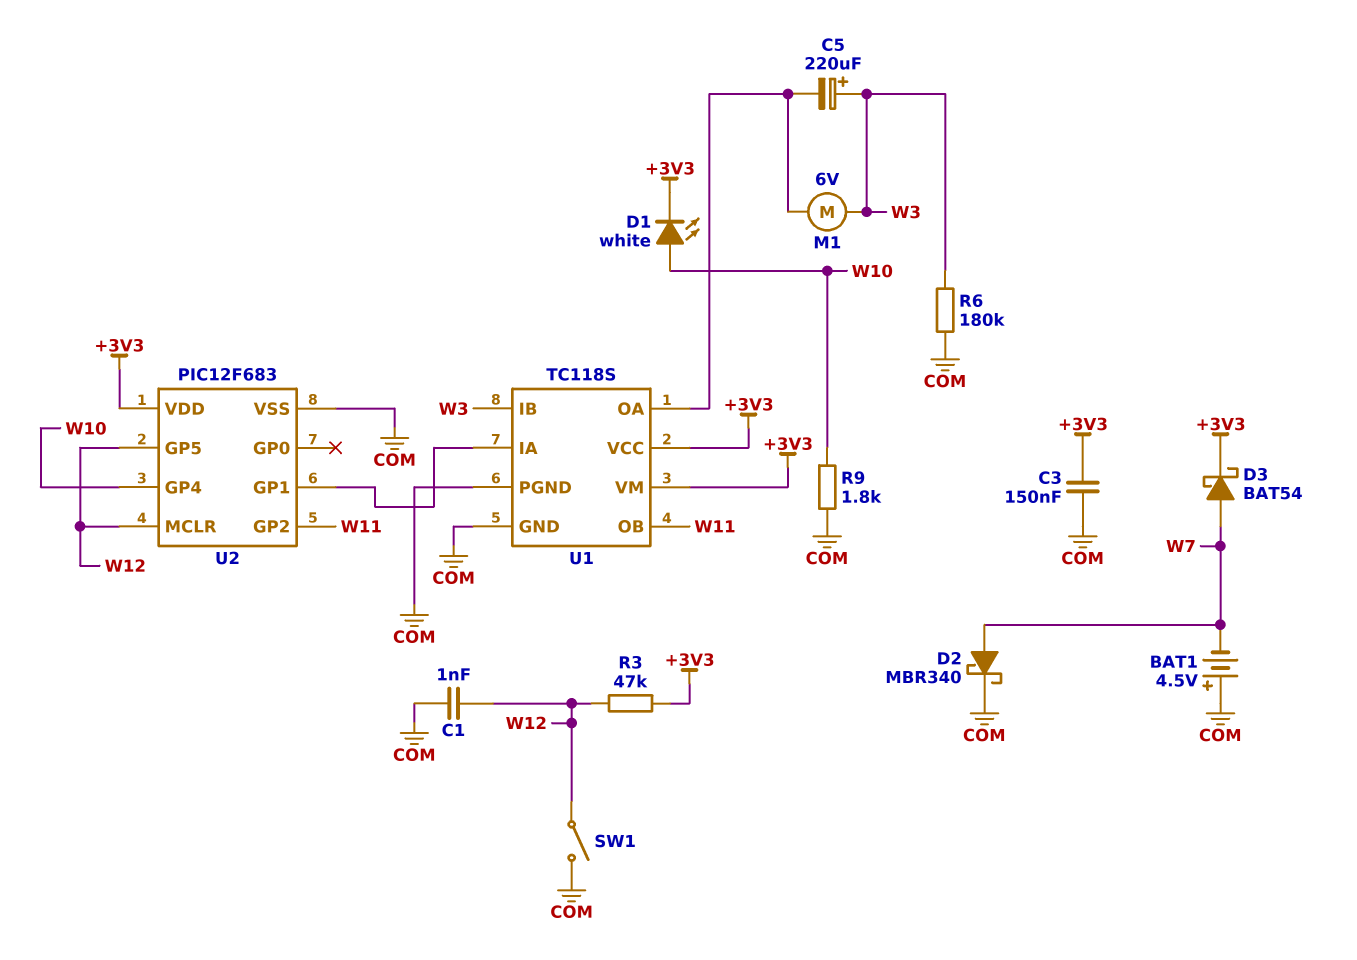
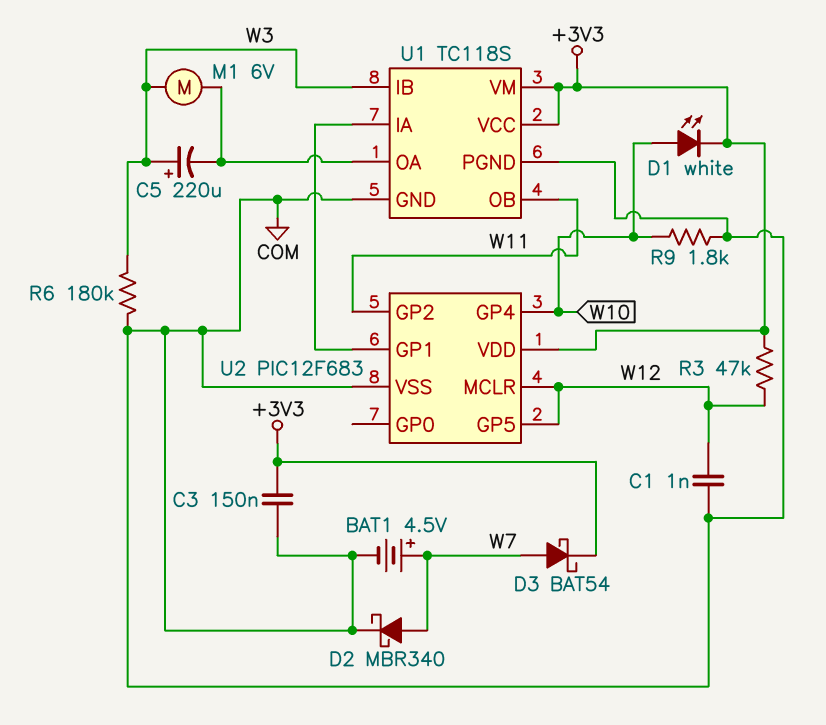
BAT1: 4.5V (plus COM, minus W7) -> 4.5V (plus W7, minus COM)
SW1: switch (COM, W12) -> none

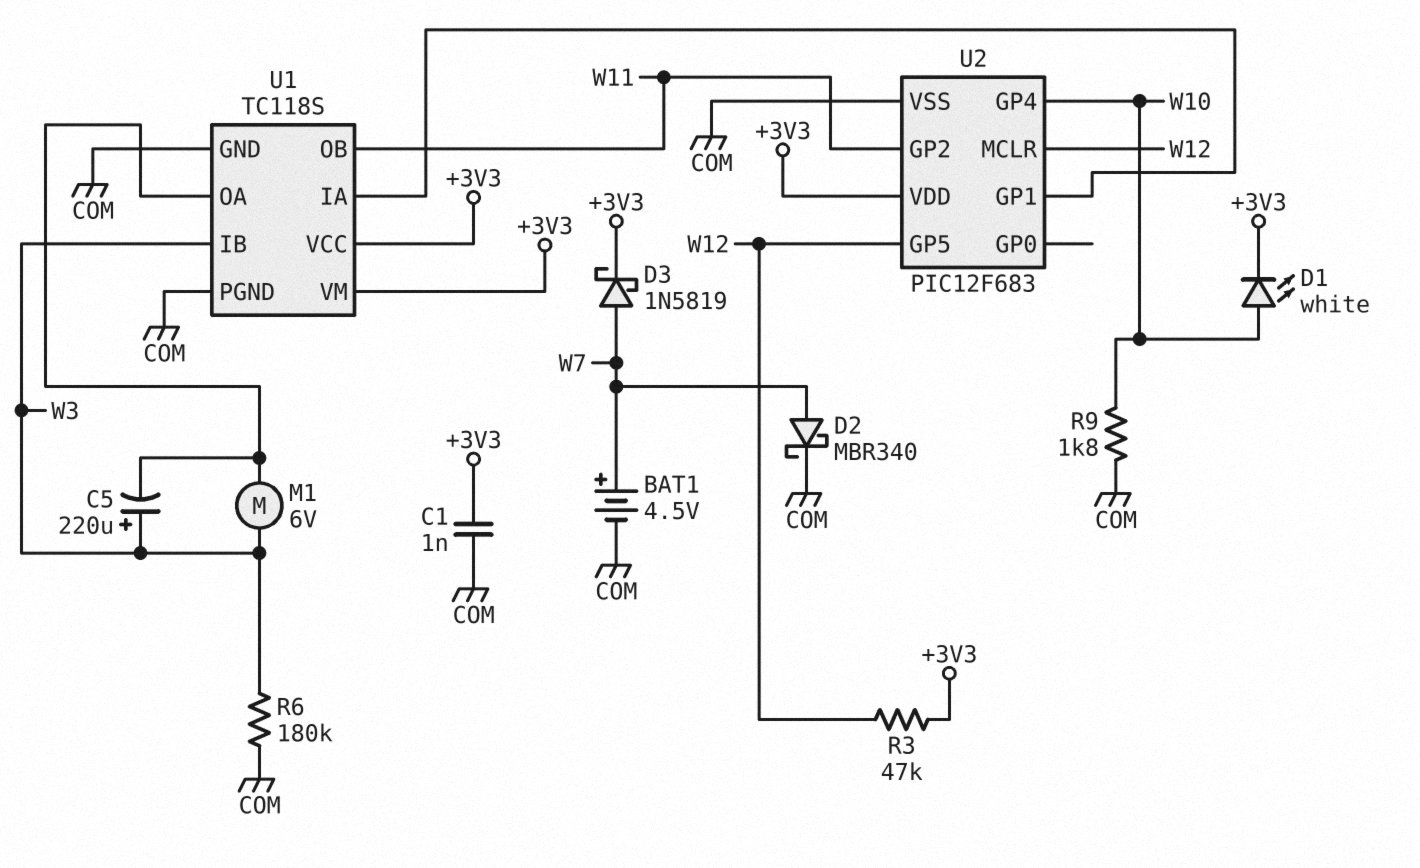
C1: 1nF (COM, W12) -> 1nF (+3V3, COM)
C3: 150nF (+3V3, COM) -> none
D3: schottky BAT54 (A W7, K +3V3) -> schottky 1N5819 (A W7, K +3V3)

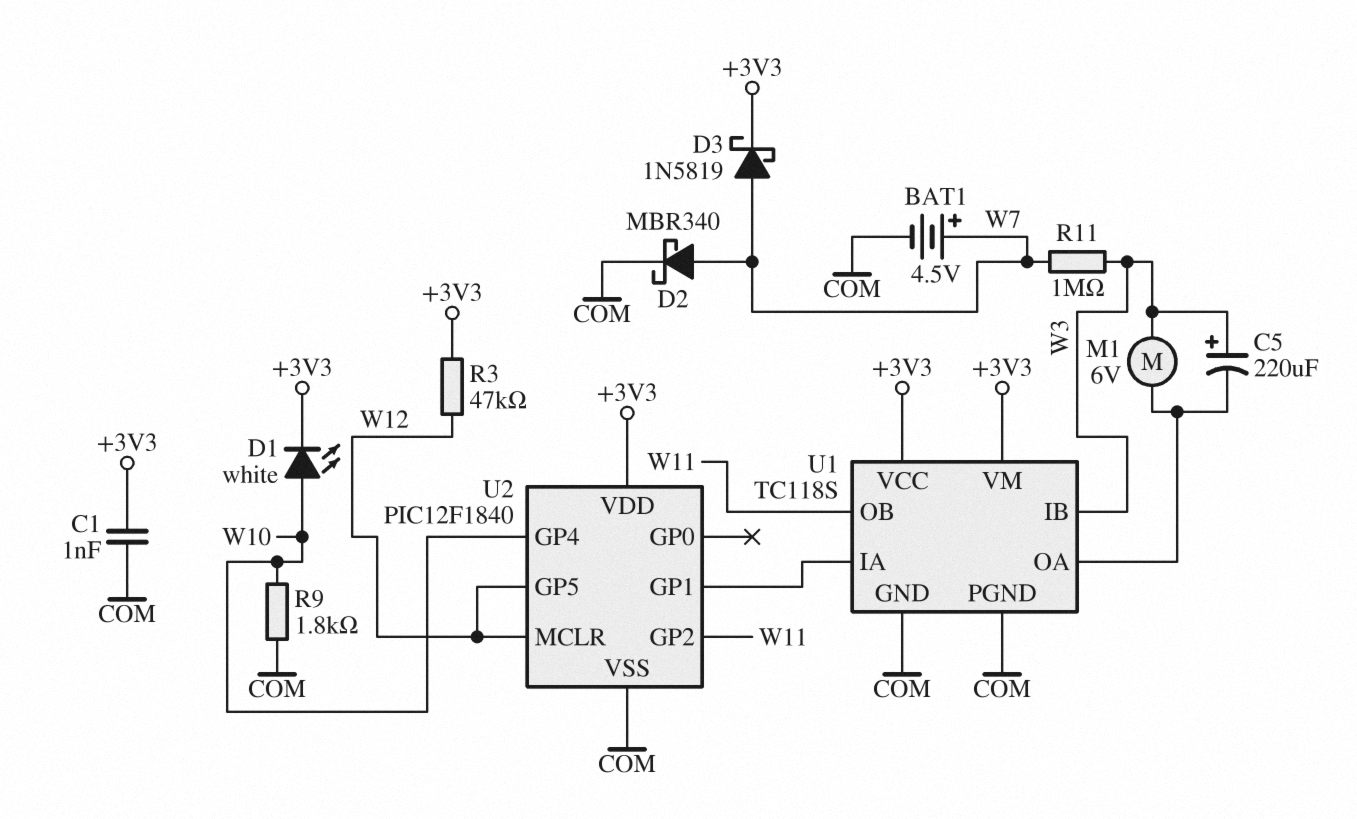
R6: 180k (COM, W3) -> none
R11: none -> 1M (W3, W7)
U2: PIC12F683 -> PIC12F1840

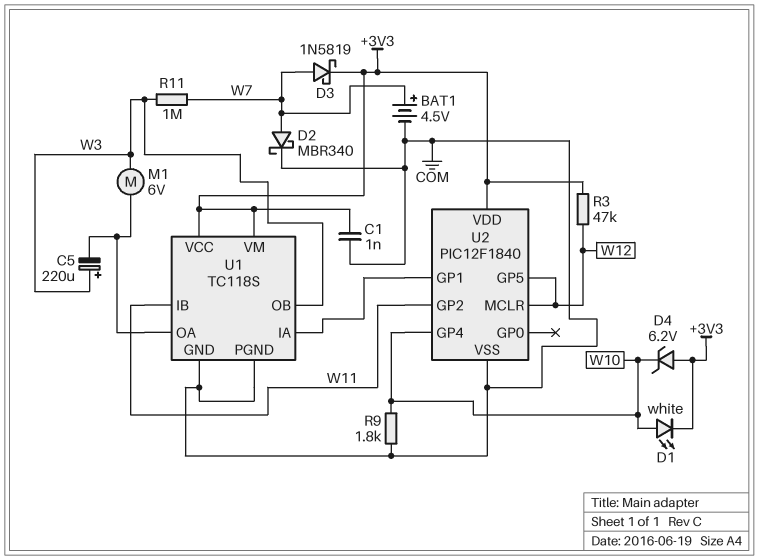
D4: none -> zener 6.2V (A +3V3, K W10)
U1 pin IB: W3 -> W11
U1 pin OB: W11 -> W3

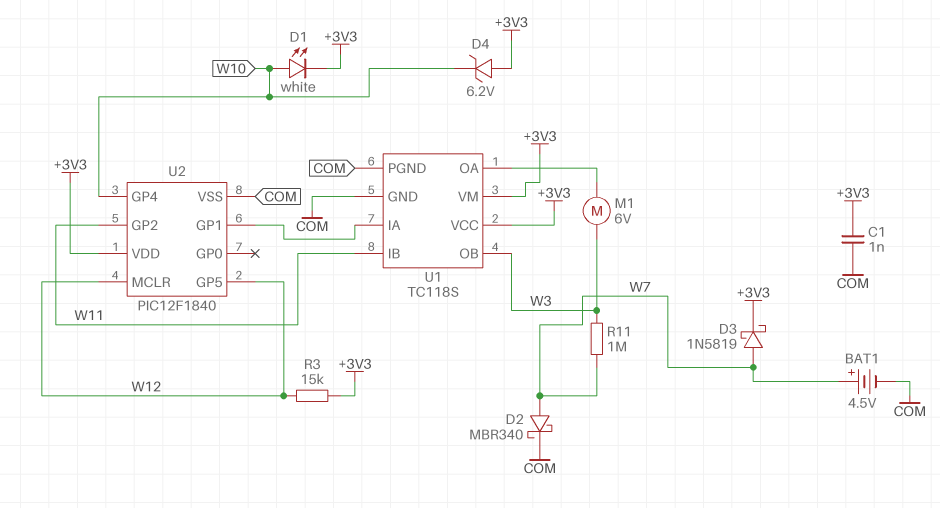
C5: 220uF (plus W3, minus U1/OA) -> none
R3: 47k (+3V3, W12) -> 15k (+3V3, W12)
R9: 1.8k (COM, W10) -> none

